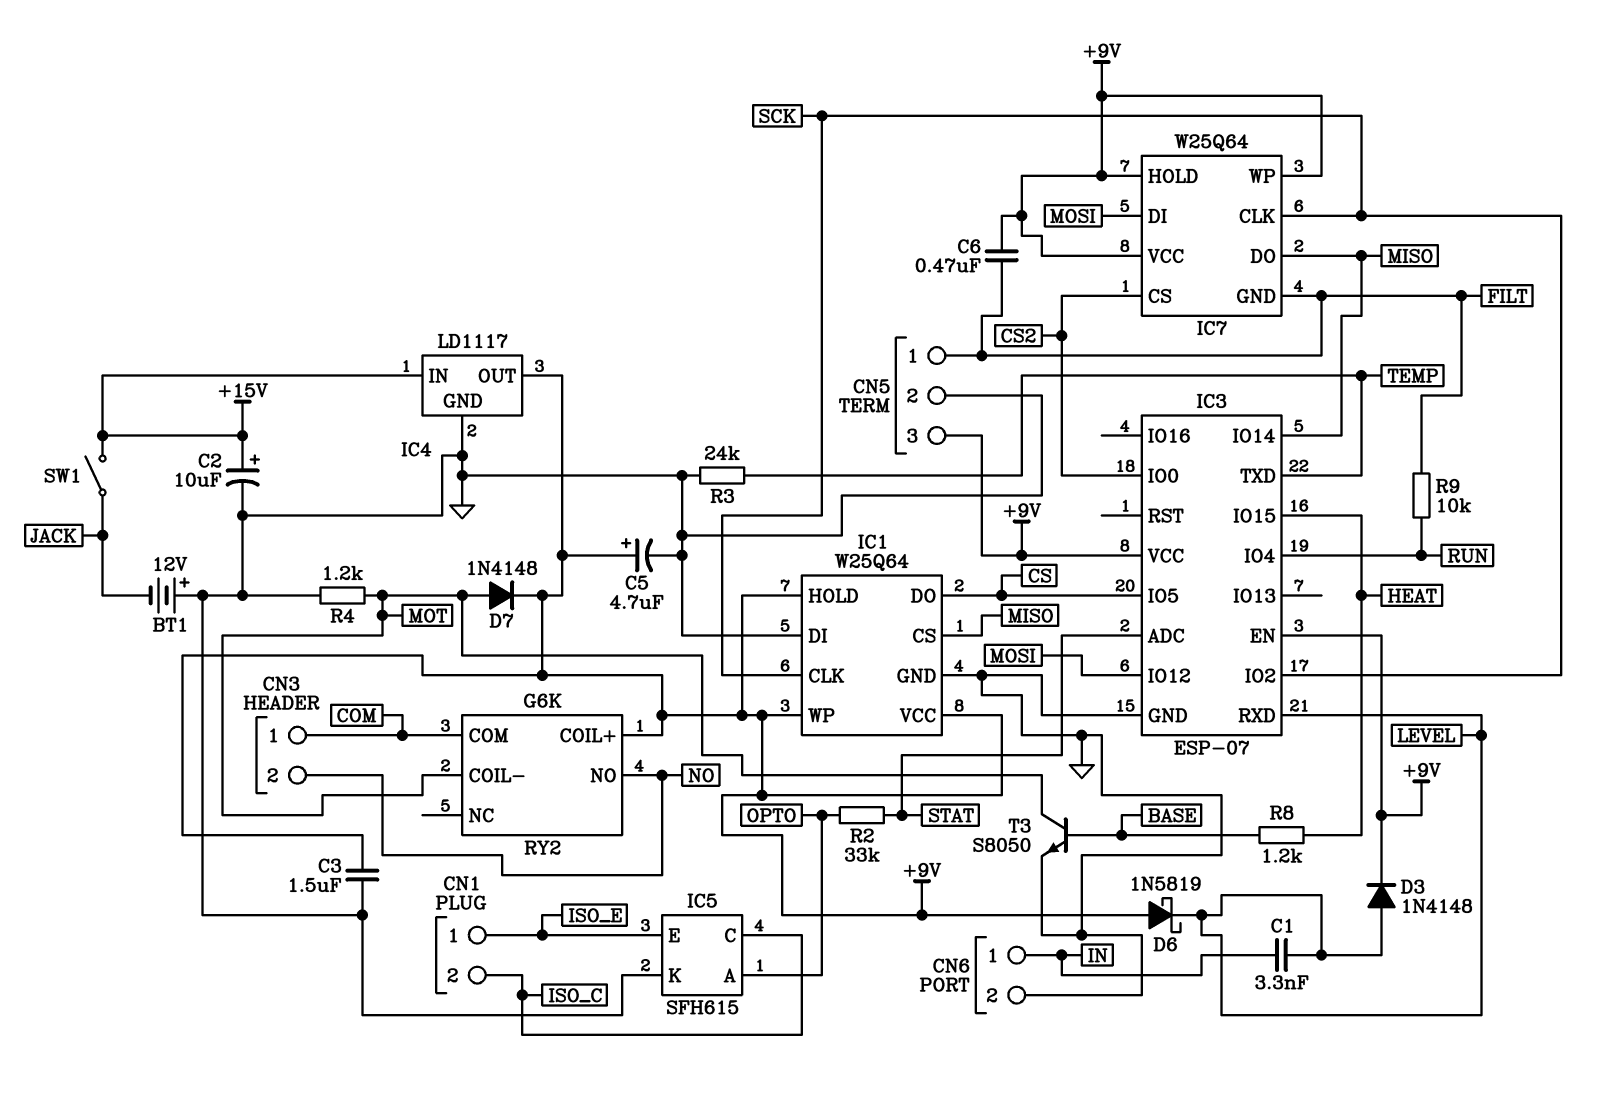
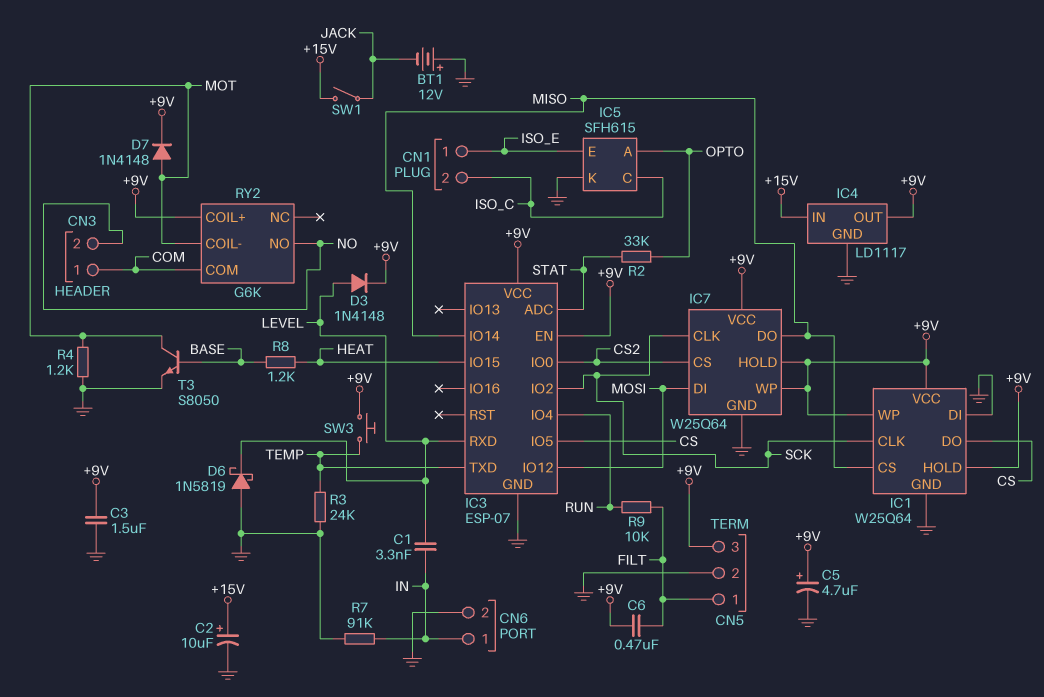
D6: schottky 1N5819 (A +9V, K LEVEL) -> schottky 1N5819 (A GND, K LEVEL)
IC7 pin GND: FILT -> GND
R7: none -> 91k (GND, IN)
SW3: none -> button (+9V, TEMP)

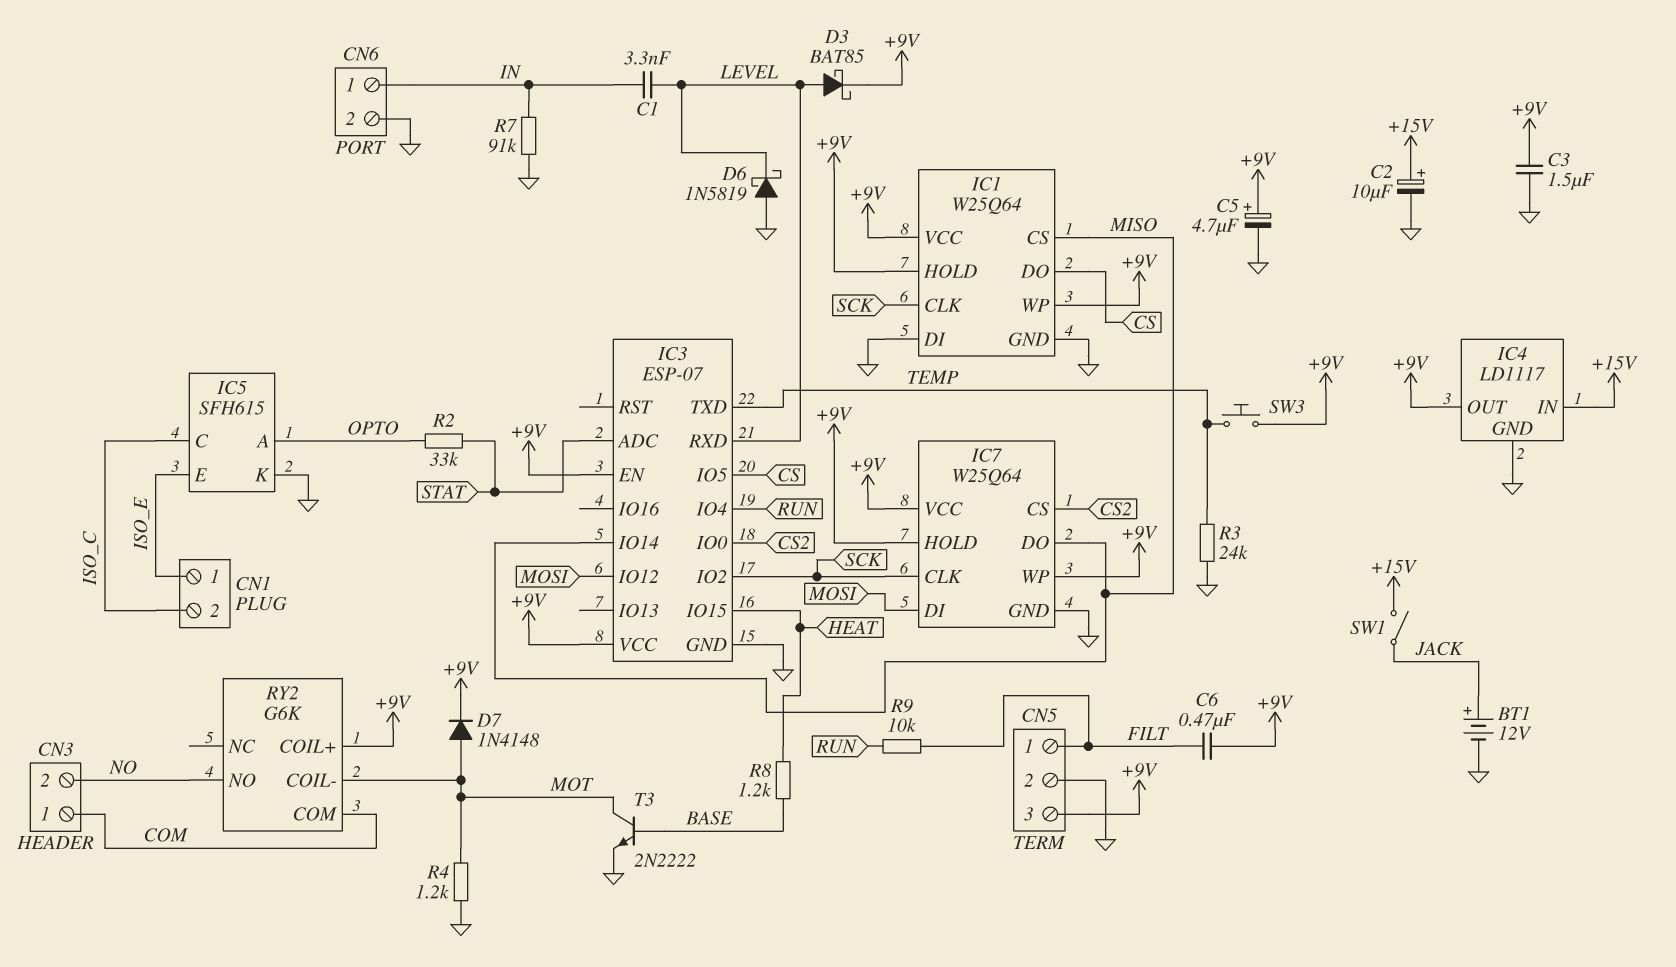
BT1: 12V (plus GND, minus JACK) -> 12V (plus JACK, minus GND)
D3: diode 1N4148 (A LEVEL, K +9V) -> schottky BAT85 (A LEVEL, K +9V)
T3: NPN S8050 (B BASE, C MOT, E GND) -> NPN 2N2222 (B BASE, C MOT, E GND)

